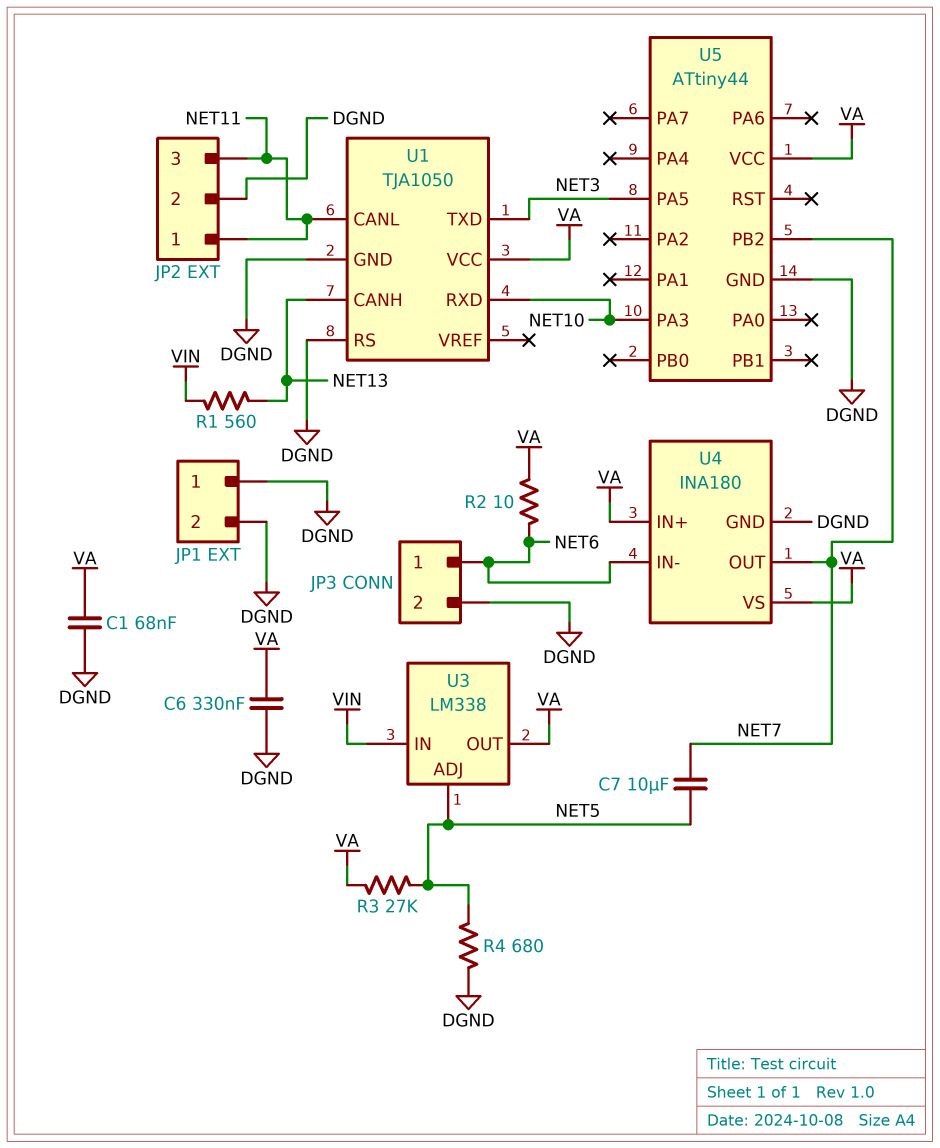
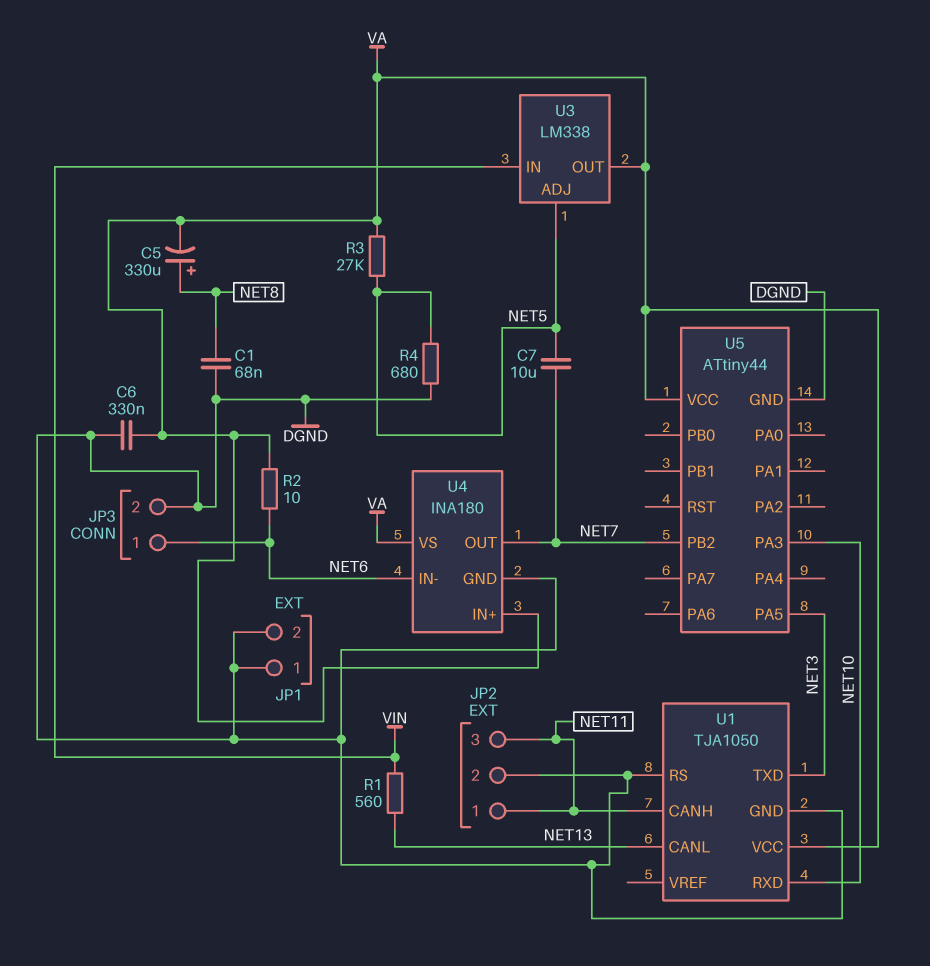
C1: 68nF (DGND, VA) -> 68nF (DGND, NET8)
C5: none -> 330uF (plus NET8, minus VA)
U1 pin CANH: NET13 -> NET11
U1 pin CANL: NET11 -> NET13

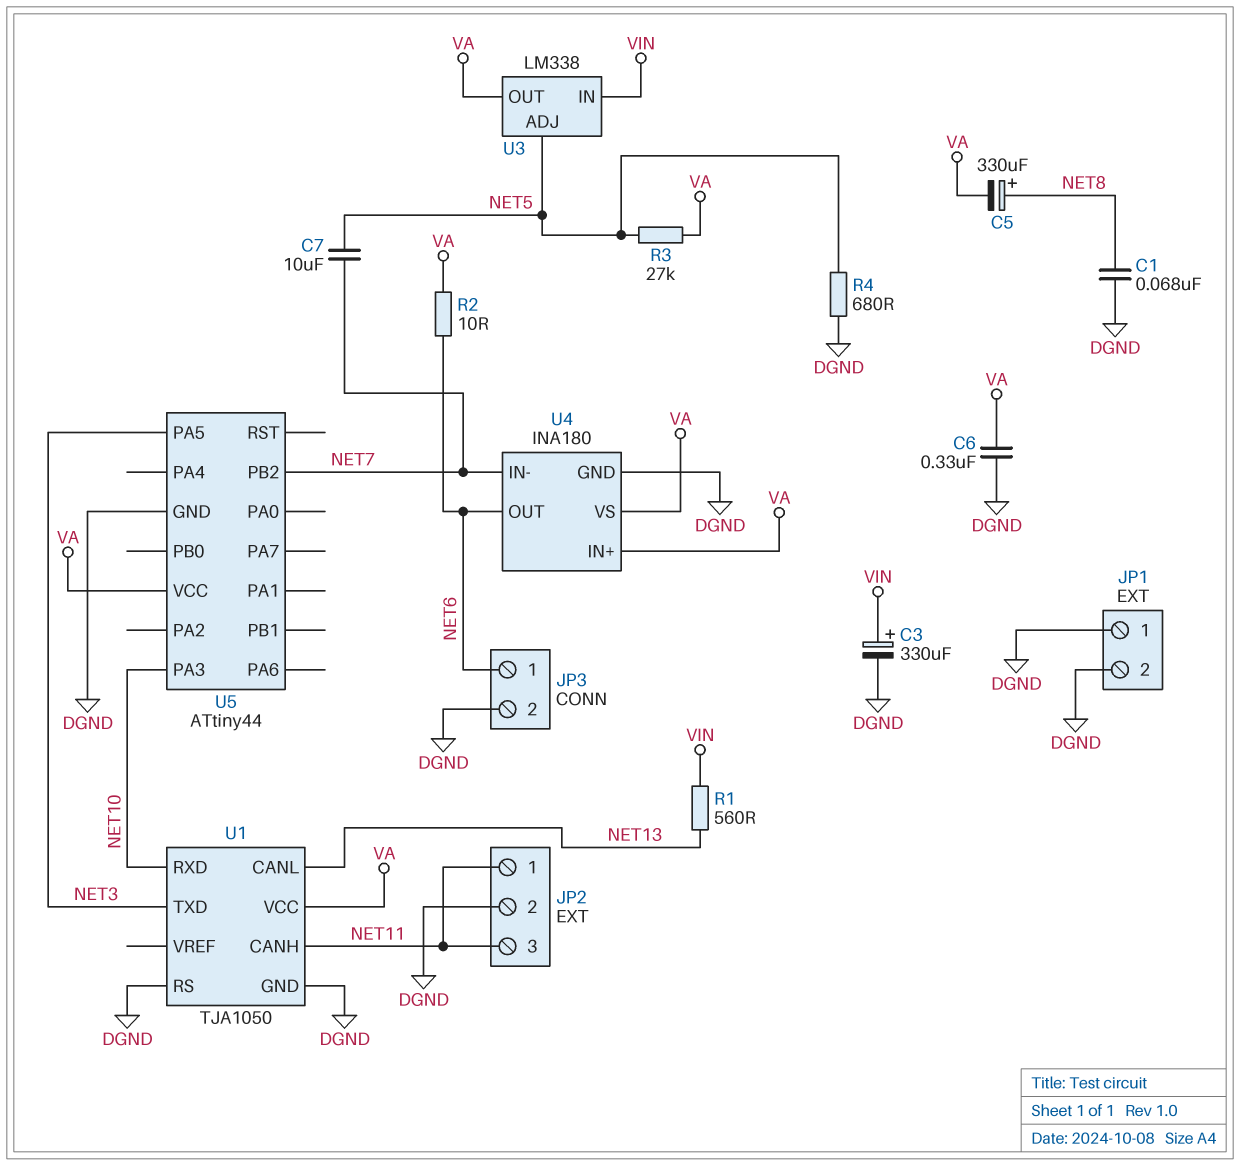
C3: none -> 330uF (plus VIN, minus DGND)
U4 pin IN-: NET6 -> NET7
U4 pin OUT: NET7 -> NET6

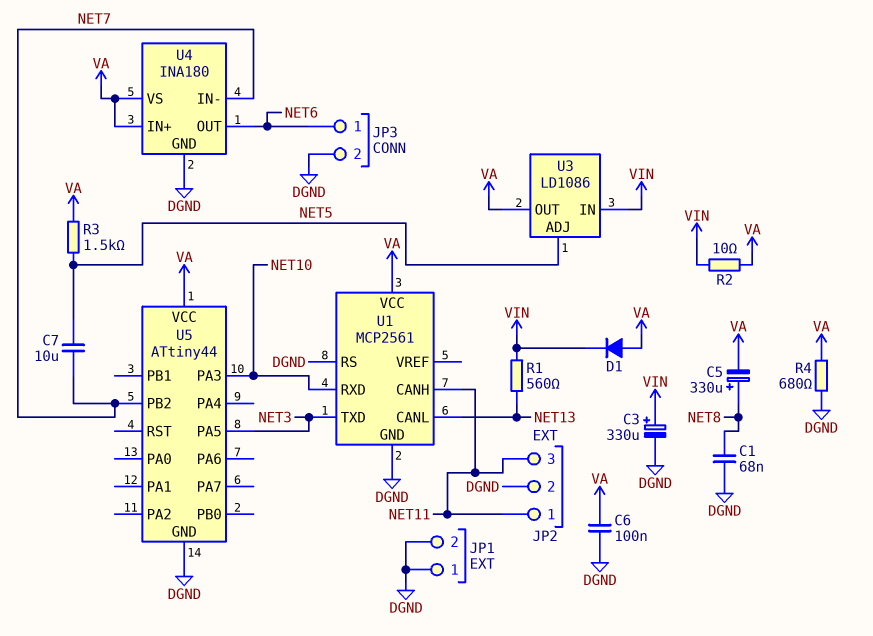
C6: 330nF (DGND, VA) -> 100nF (DGND, VA)
D1: none -> diode (A VA, K VIN)
R2: 10 (NET6, VA) -> 10 (VA, VIN)
R3: 27k (NET5, VA) -> 1.5k (NET5, VA)
R4: 680 (DGND, NET5) -> 680 (DGND, VA)
U1: TJA1050 -> MCP2561
U3: LM338 -> LD1086

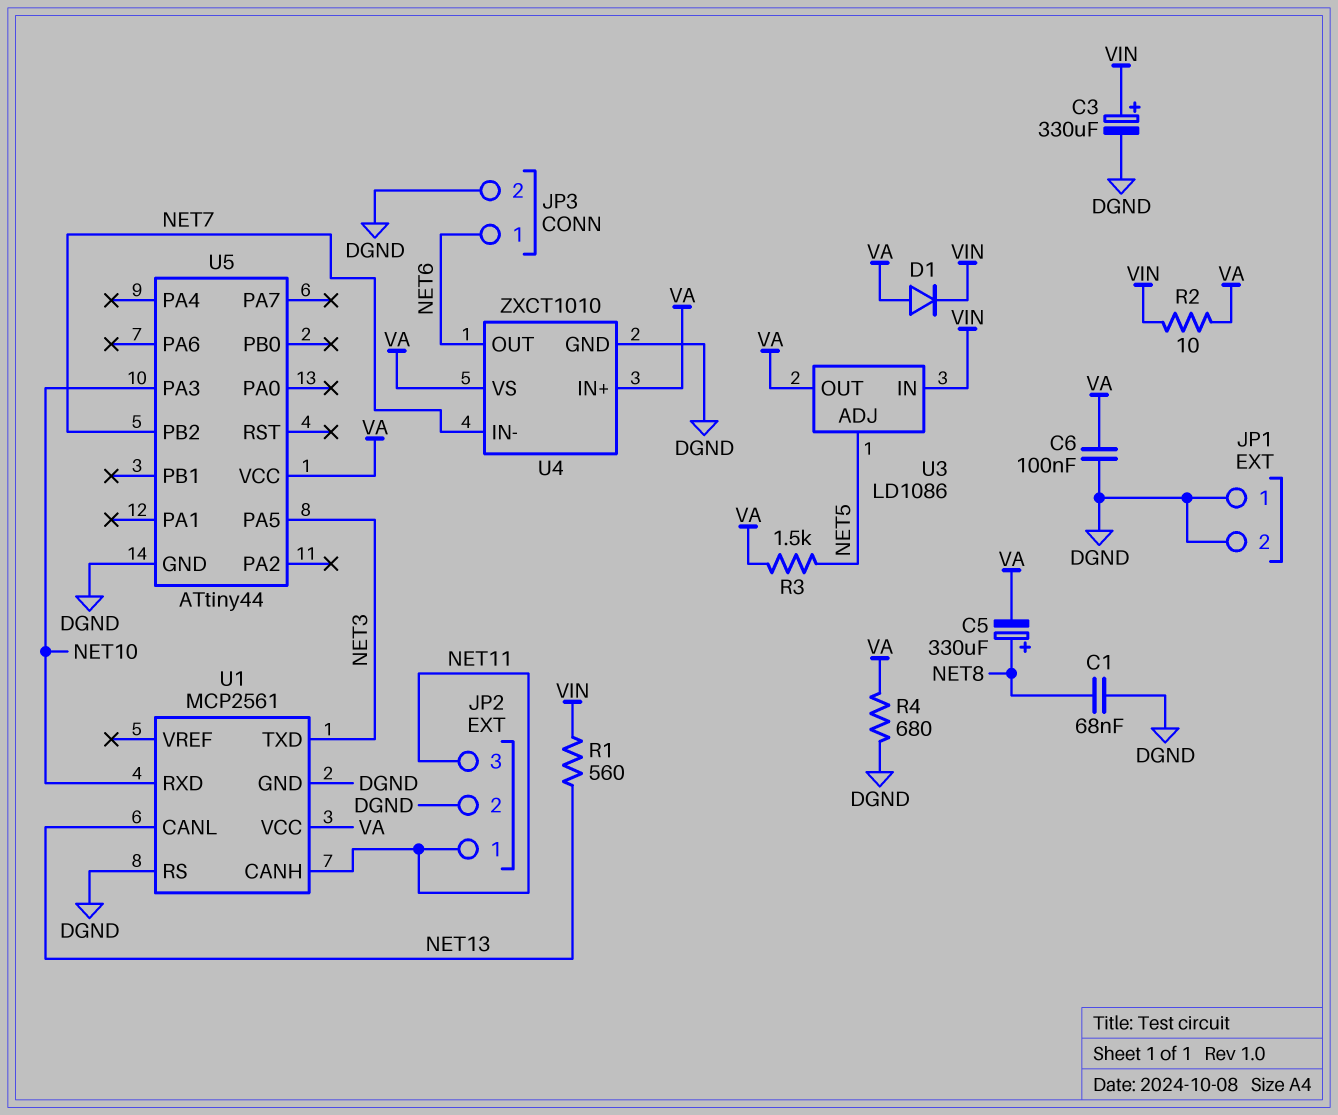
C7: 10uF (NET5, NET7) -> none
U4: INA180 -> ZXCT1010

